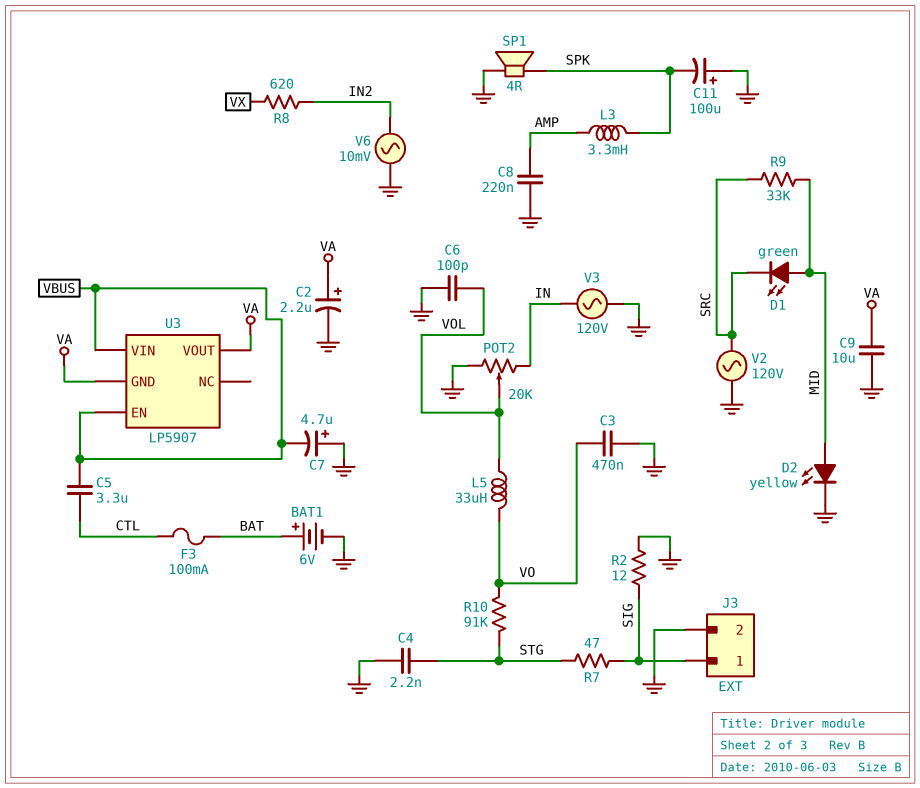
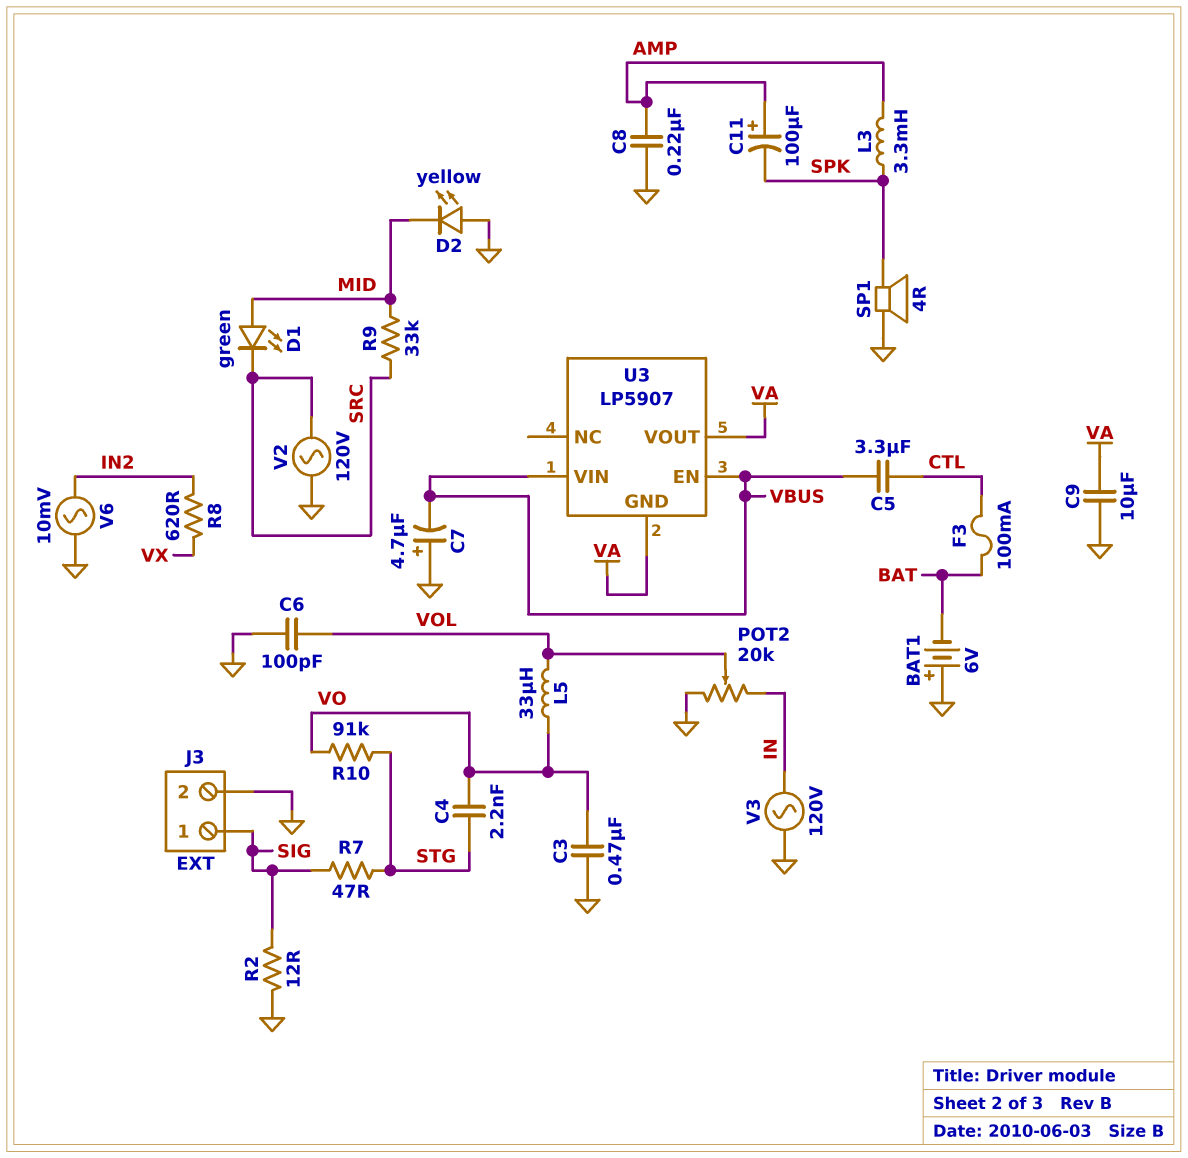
BAT1: 6V (plus BAT, minus GND) -> 6V (plus GND, minus BAT)
C2: 2.2uF (plus VA, minus GND) -> none
C4: 2.2nF (GND, STG) -> 2.2nF (STG, VO)
C11: 100uF (plus GND, minus SPK) -> 100uF (plus AMP, minus SPK)
D2: LED yellow (A MID, K GND) -> LED yellow (A GND, K MID)

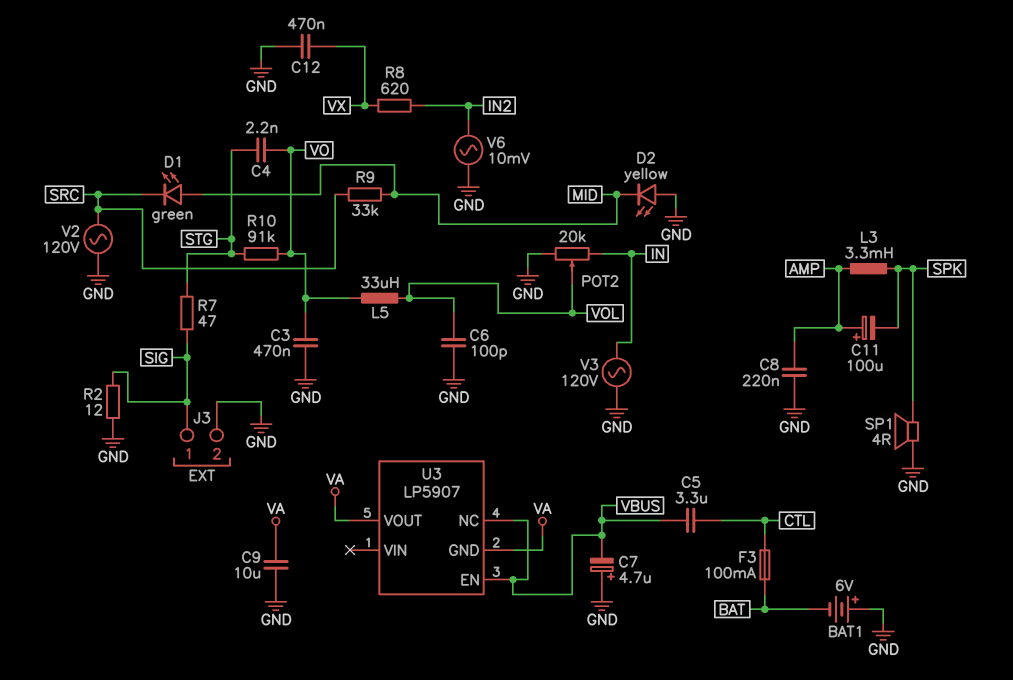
C12: none -> 470nF (GND, VX)
U3 pin NC: none -> VBUS
U3 pin VIN: VBUS -> none

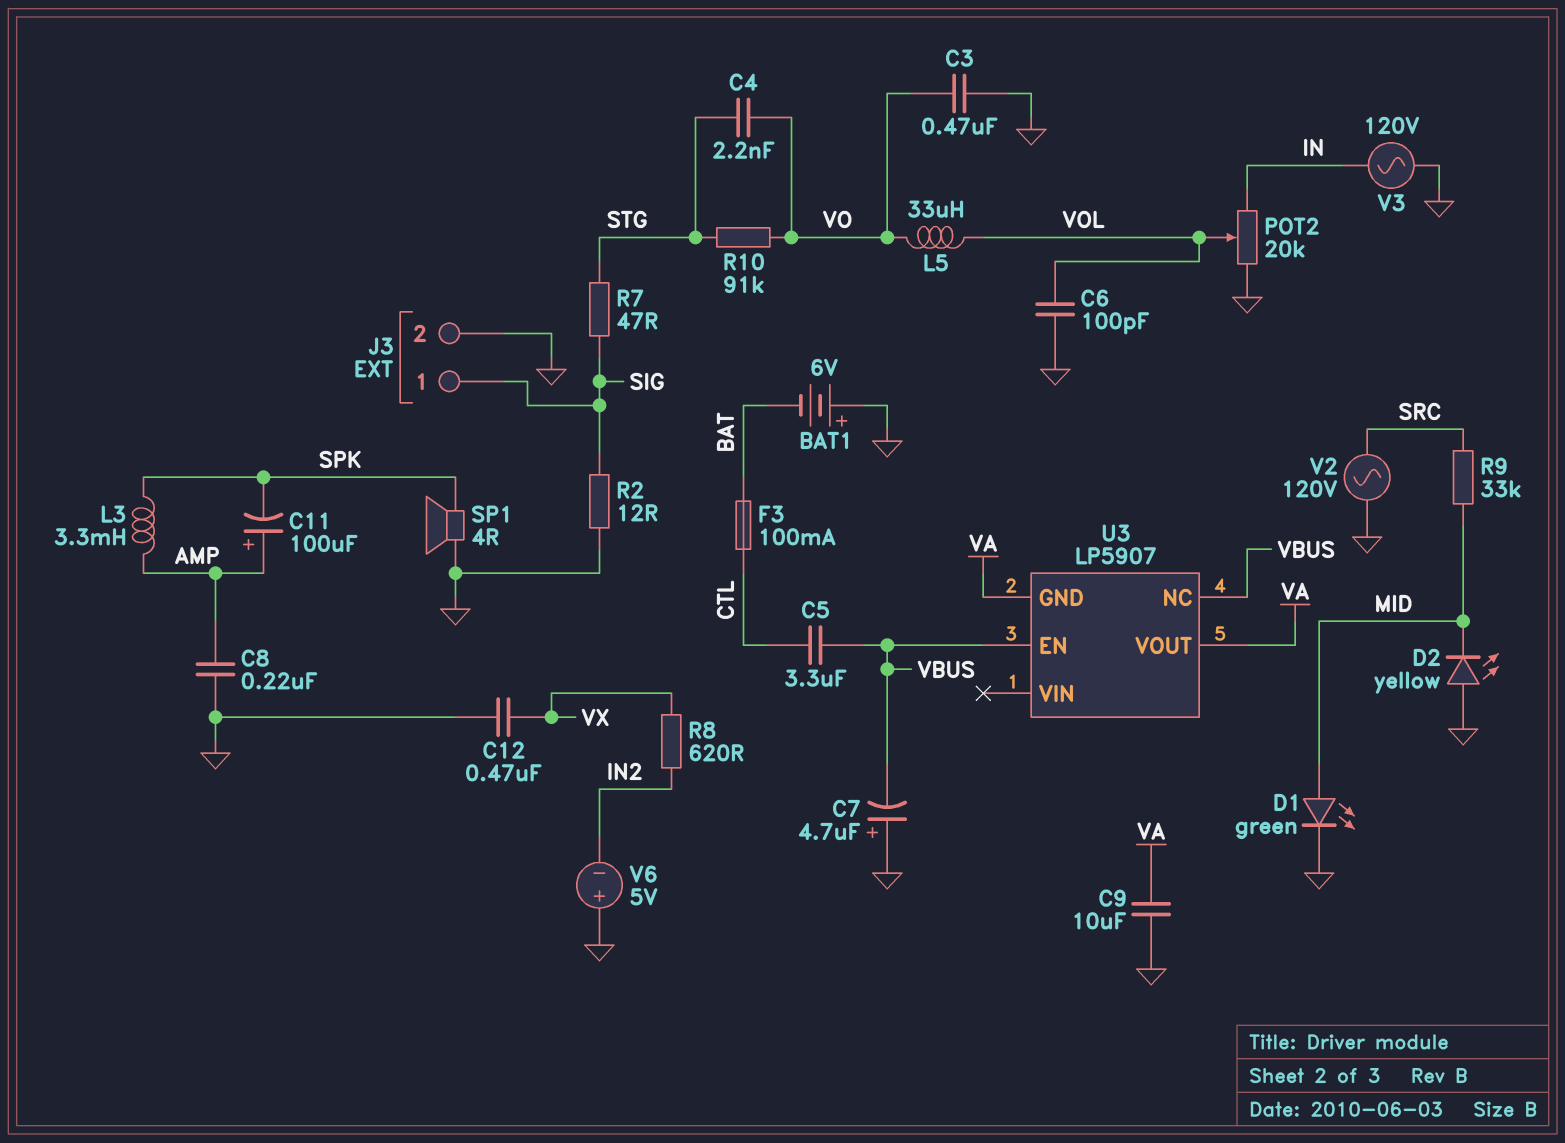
D1: LED green (A MID, K SRC) -> LED green (A MID, K GND)
V6: AC 10mV (GND, IN2) -> 5V (plus GND, minus IN2)

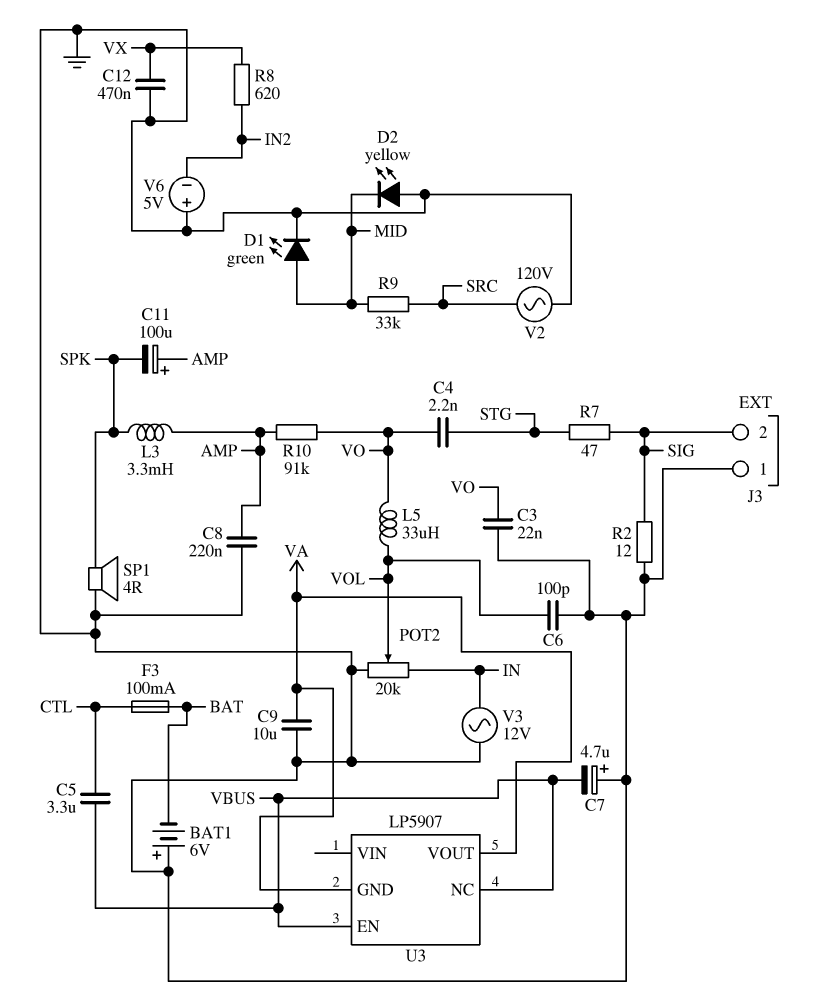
C3: 470nF (GND, VO) -> 22nF (GND, VO)
J3 pin 1: SIG -> GND
J3 pin 2: GND -> SIG
R10: 91k (STG, VO) -> 91k (AMP, VO)
V3: AC 120V (GND, IN) -> AC 12V (GND, IN)

